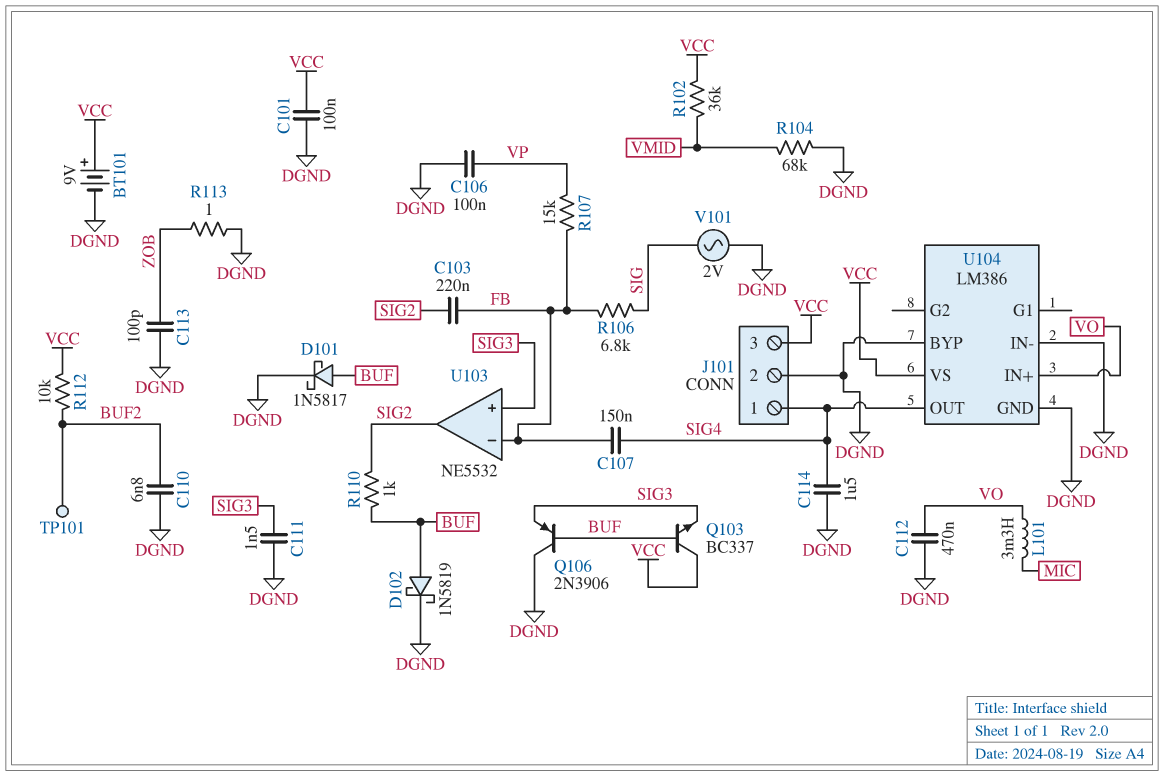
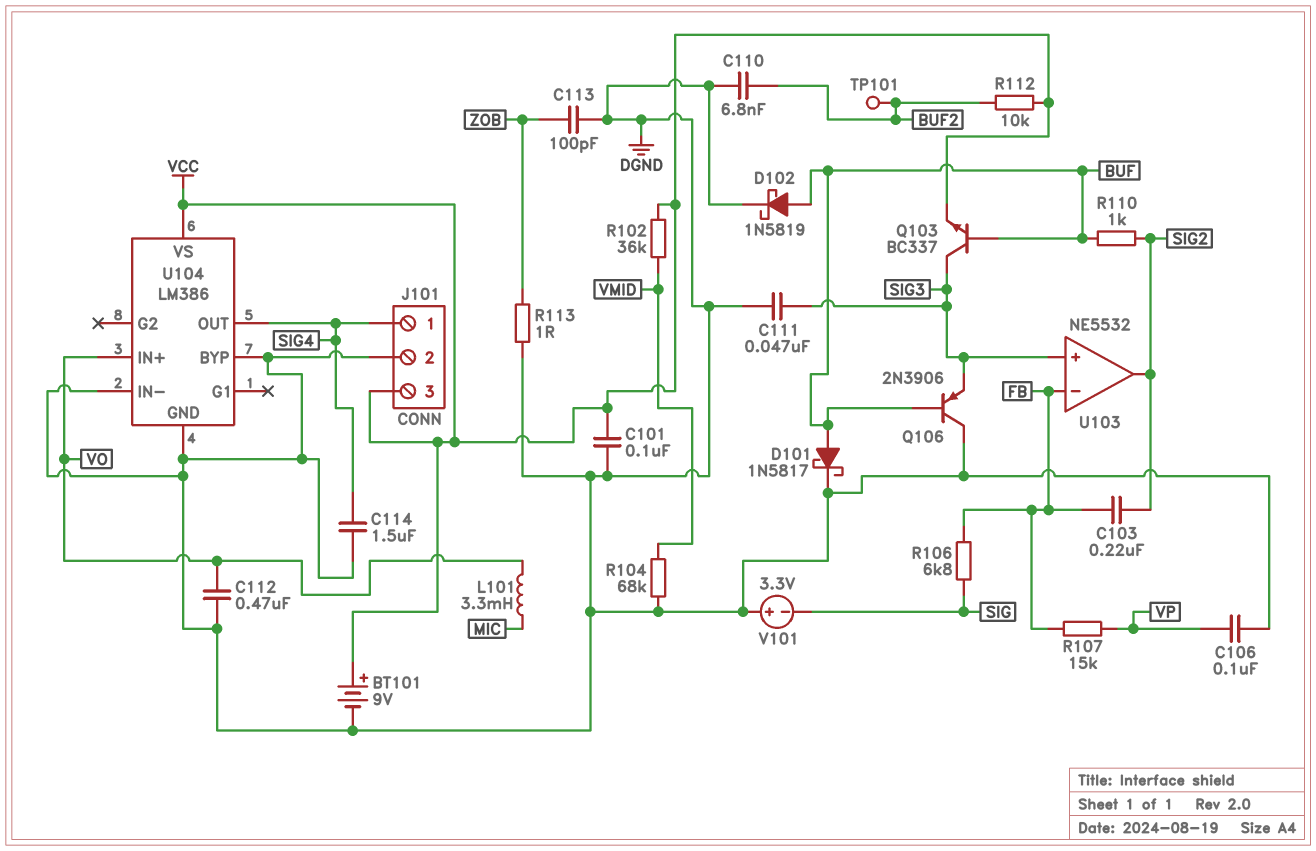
C107: 150nF (FB, SIG4) -> none
C111: 1.5nF (DGND, SIG3) -> 47nF (DGND, SIG3)
Q103: NPN BC337 (B BUF, C VCC, E SIG3) -> NPN BC337 (B BUF, C SIG3, E VCC)
V101: AC 2V (DGND, SIG) -> 3.3V (plus DGND, minus SIG)

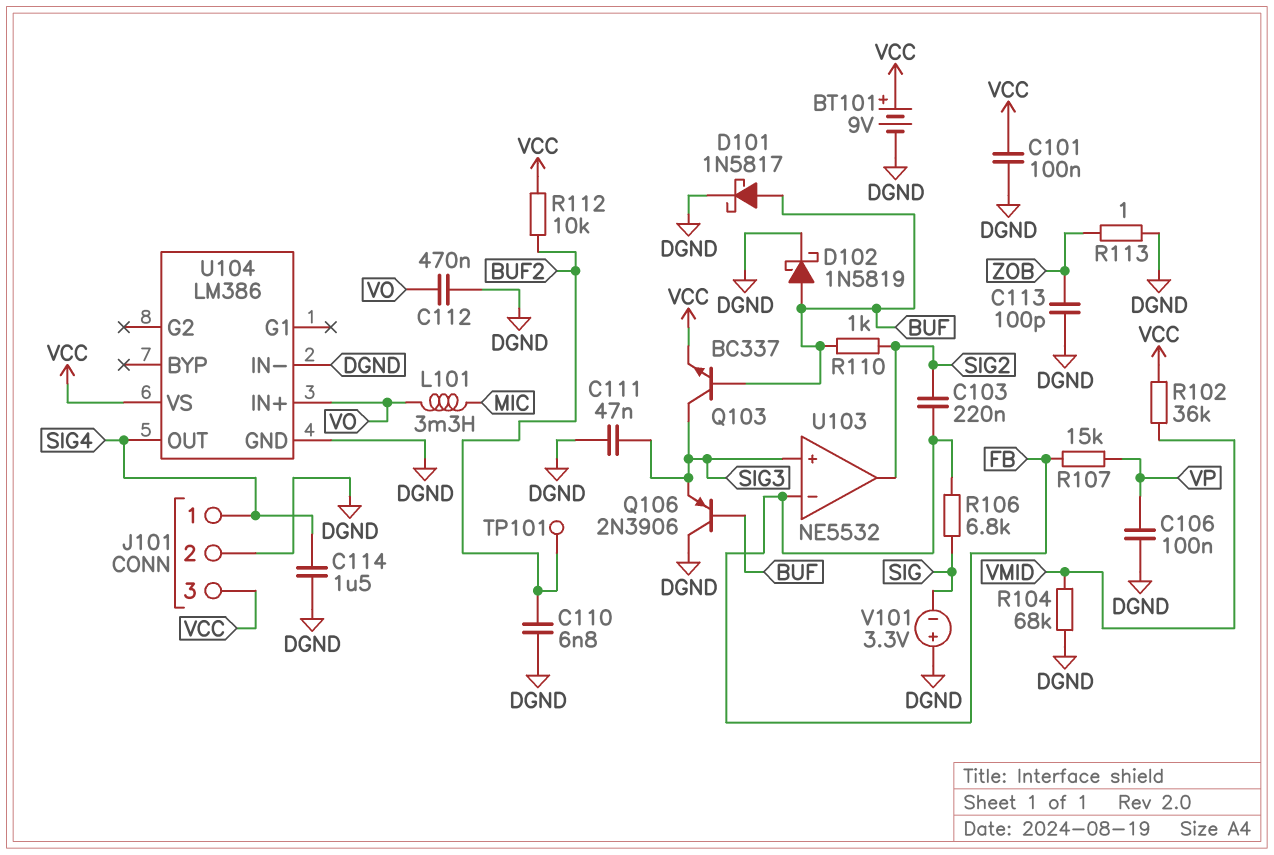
U104 pin BYP: DGND -> none

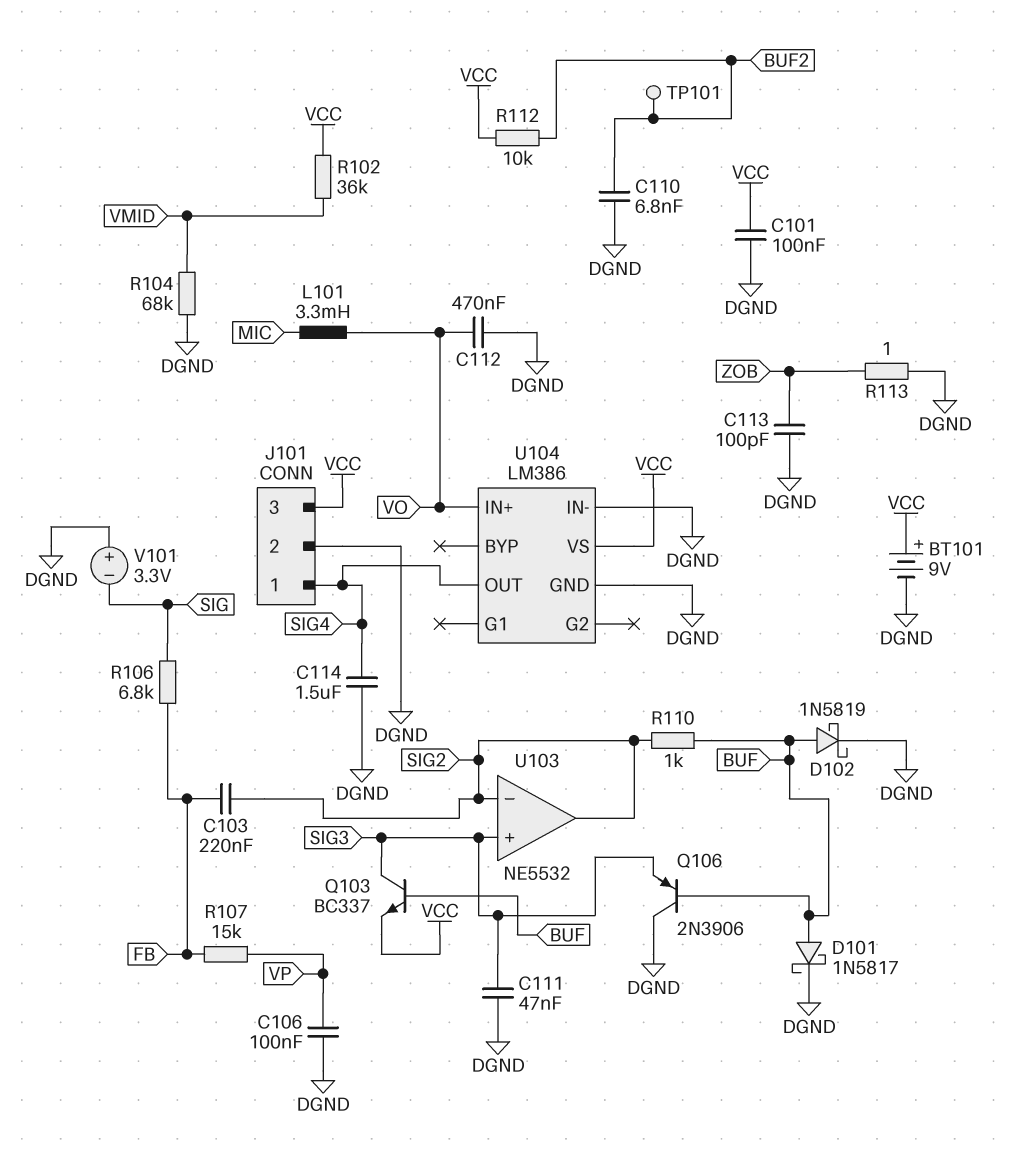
U103 pin in-: FB -> SIG2

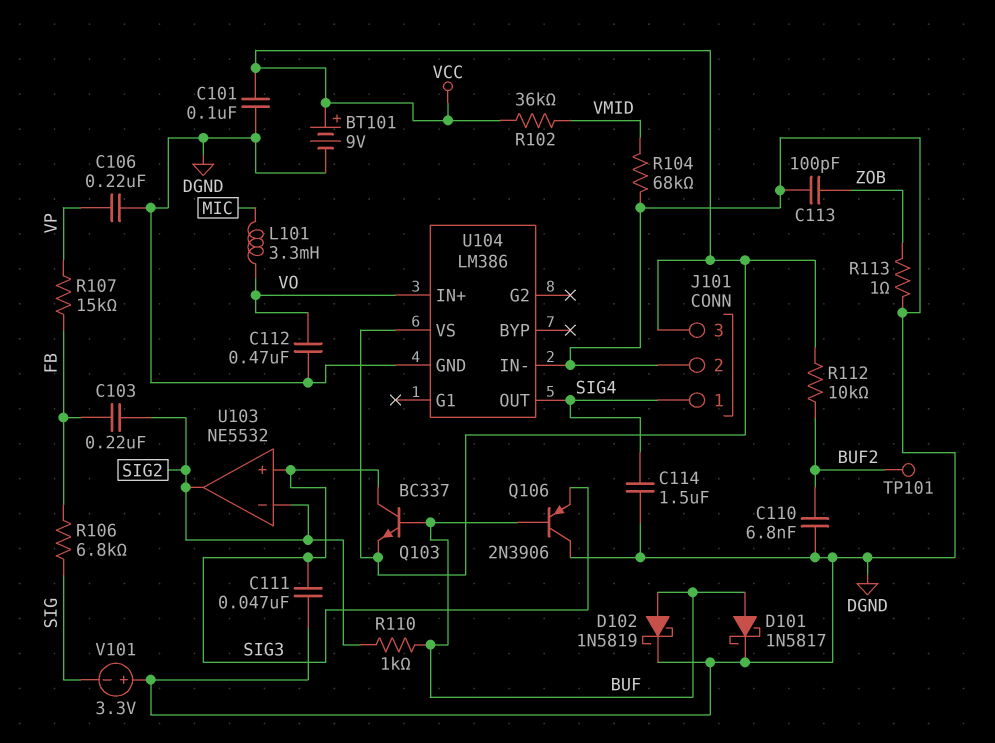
C106: 100nF (DGND, VP) -> 220nF (DGND, VP)

